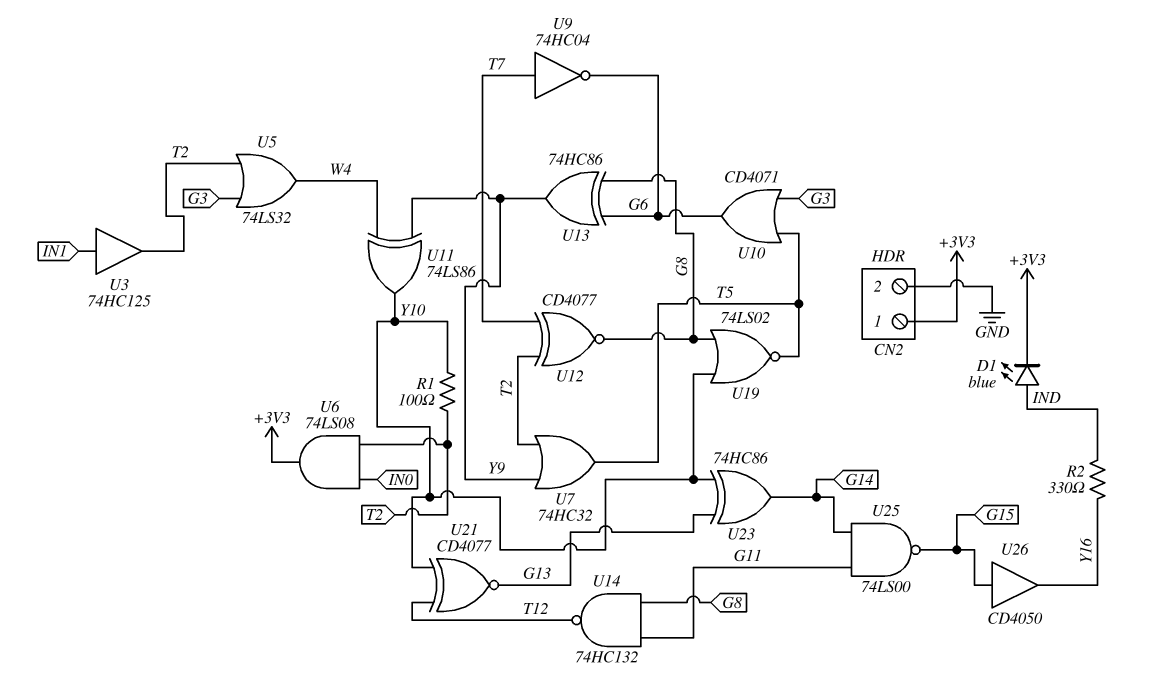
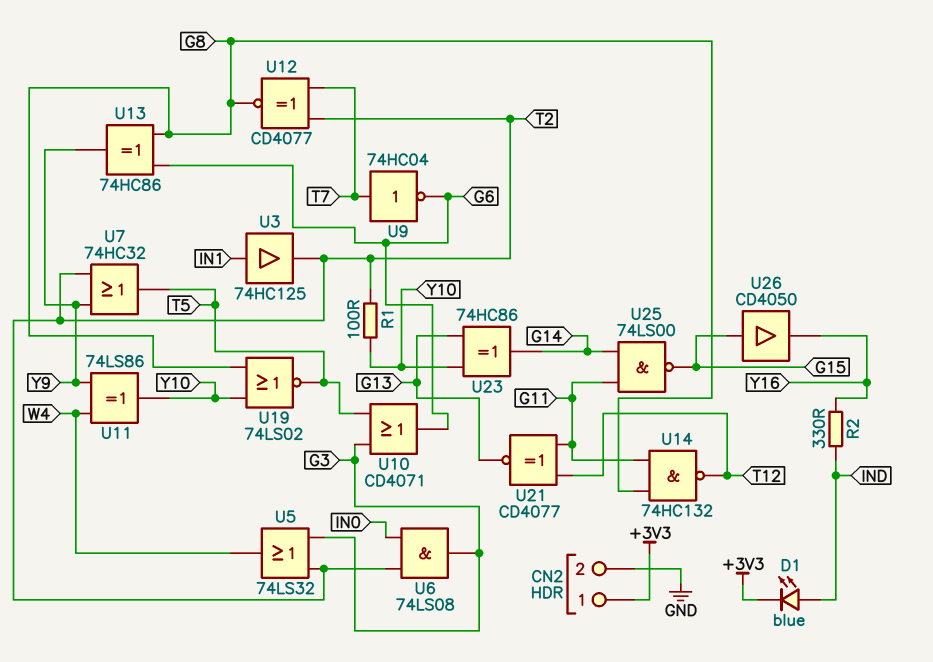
U6: AND 74LS08 (in IN0, in T2, out +3V3) -> AND 74LS08 (in IN0, in T2, out G3)
U21: XNOR CD4077 (in T12, in Y10, out G13) -> XNOR CD4077 (in G11, in T12, out G13)

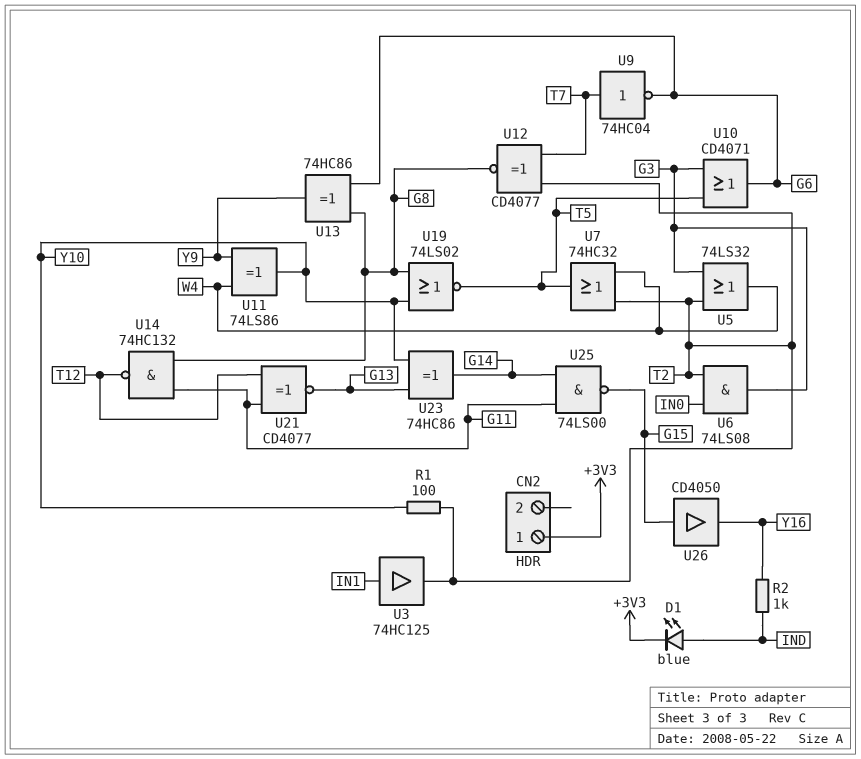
CN2 pin 2: GND -> none
R2: 330 (IND, Y16) -> 1k (IND, Y16)
U7: OR 74HC32 (in T2, in Y9, out T5) -> OR 74HC32 (in T2, in W4, out T5)

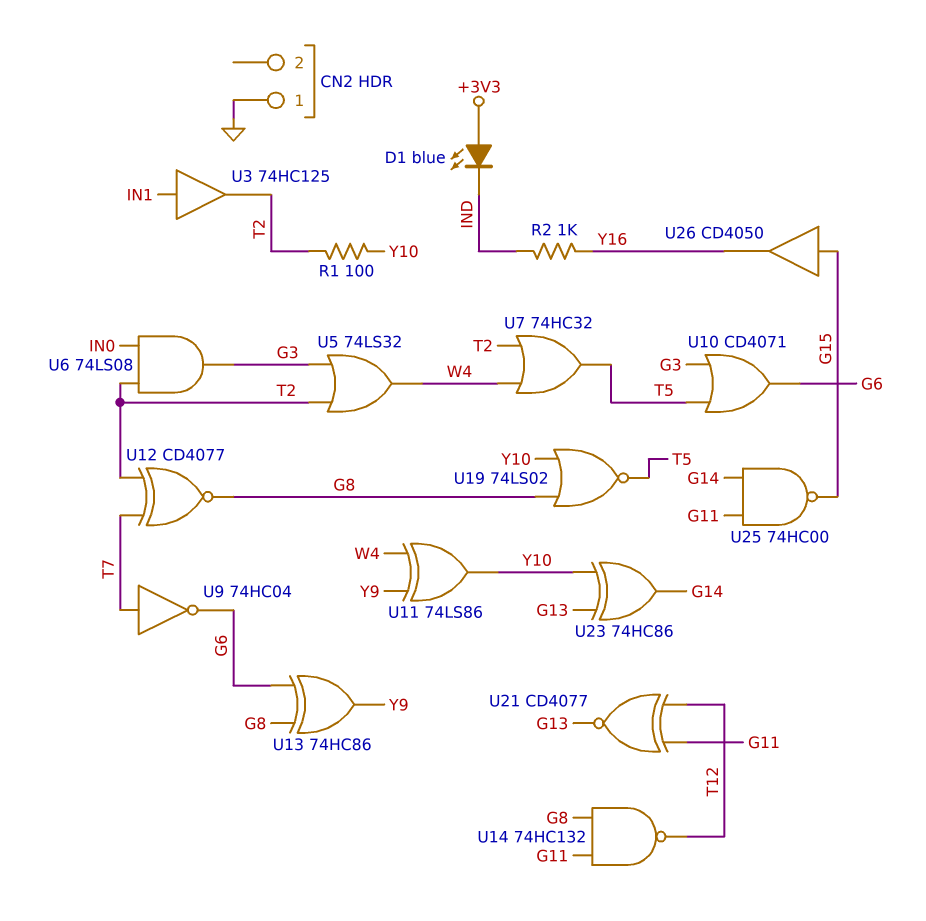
CN2 pin 1: +3V3 -> GND
D1: LED blue (A IND, K +3V3) -> LED blue (A +3V3, K IND)
U25: NAND 74LS00 (in G11, in G14, out G15) -> NAND 74HC00 (in G11, in G14, out G15)

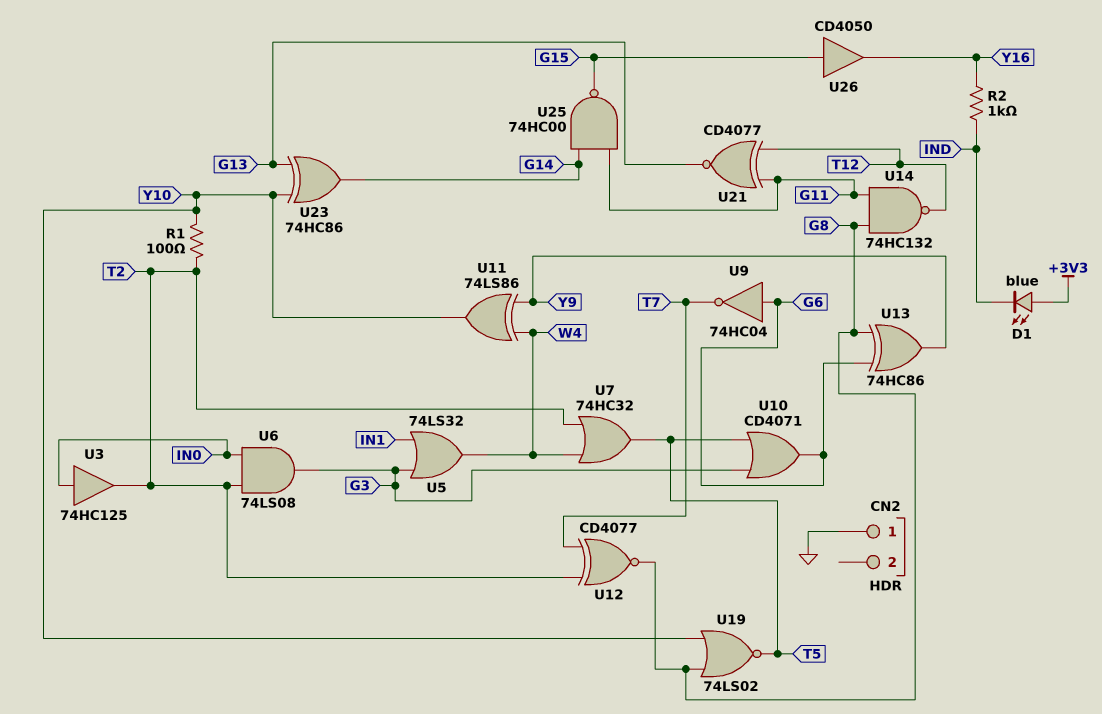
U3: buffer 74HC125 (in IN1, out T2) -> buffer 74HC125 (in IN0, out T2)
U5: OR 74LS32 (in G3, in T2, out W4) -> OR 74LS32 (in G3, in IN1, out W4)
U9: NOT 74HC04 (in T7, out G6) -> NOT 74HC04 (in G6, out T7)

